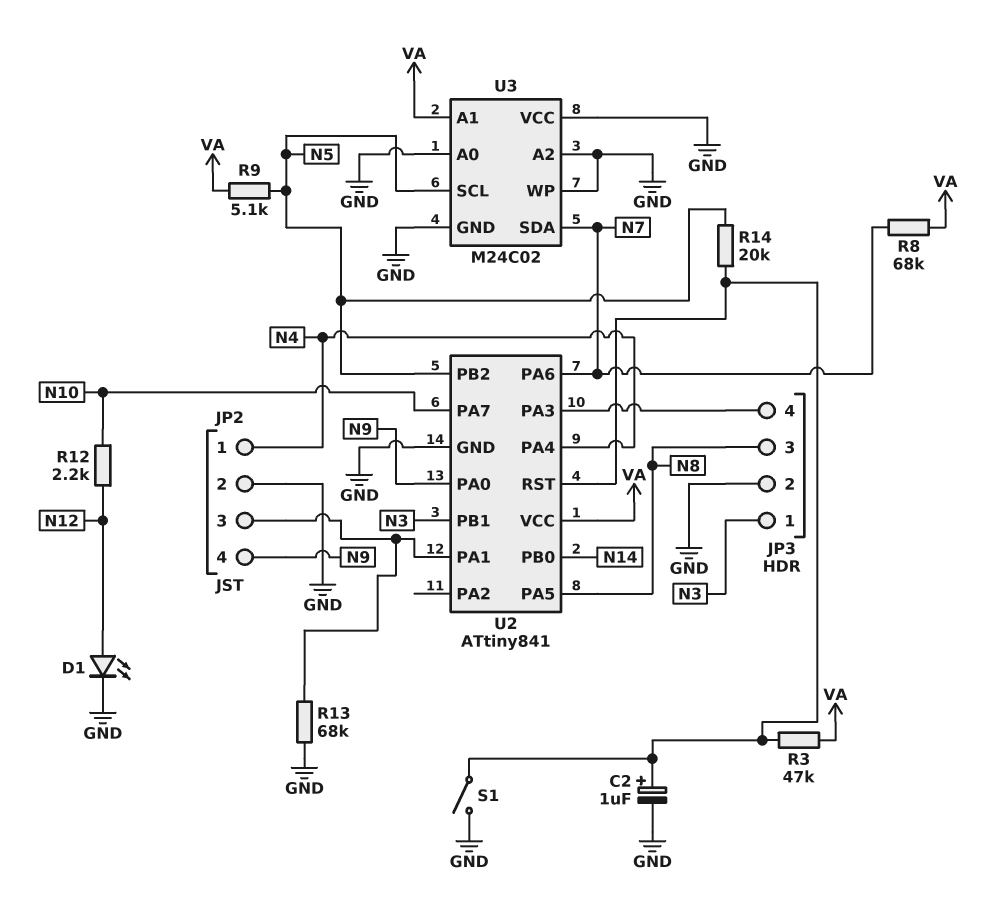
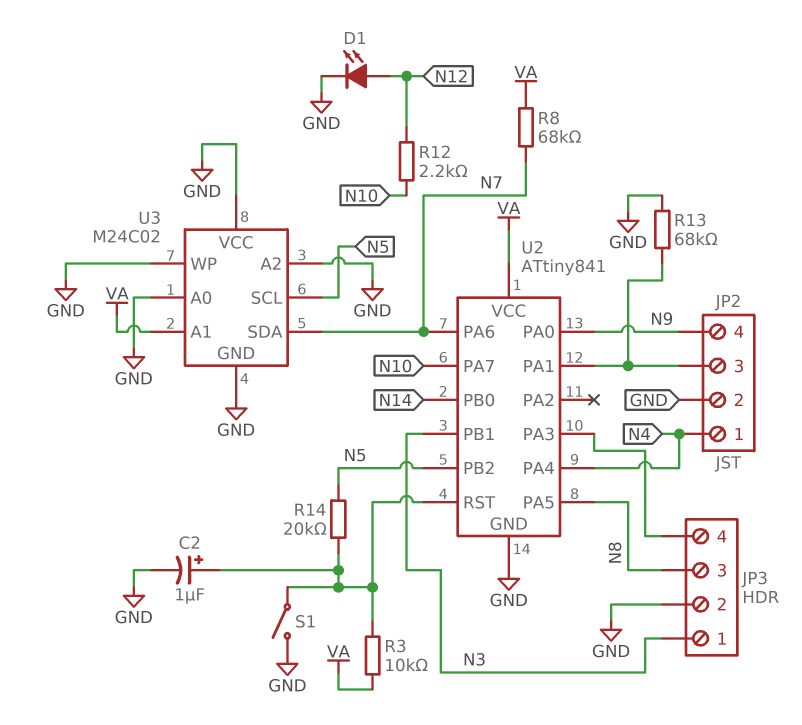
R3: 47k (U2/RST, VA) -> 10k (U2/RST, VA)
R9: 5.1k (N5, VA) -> none

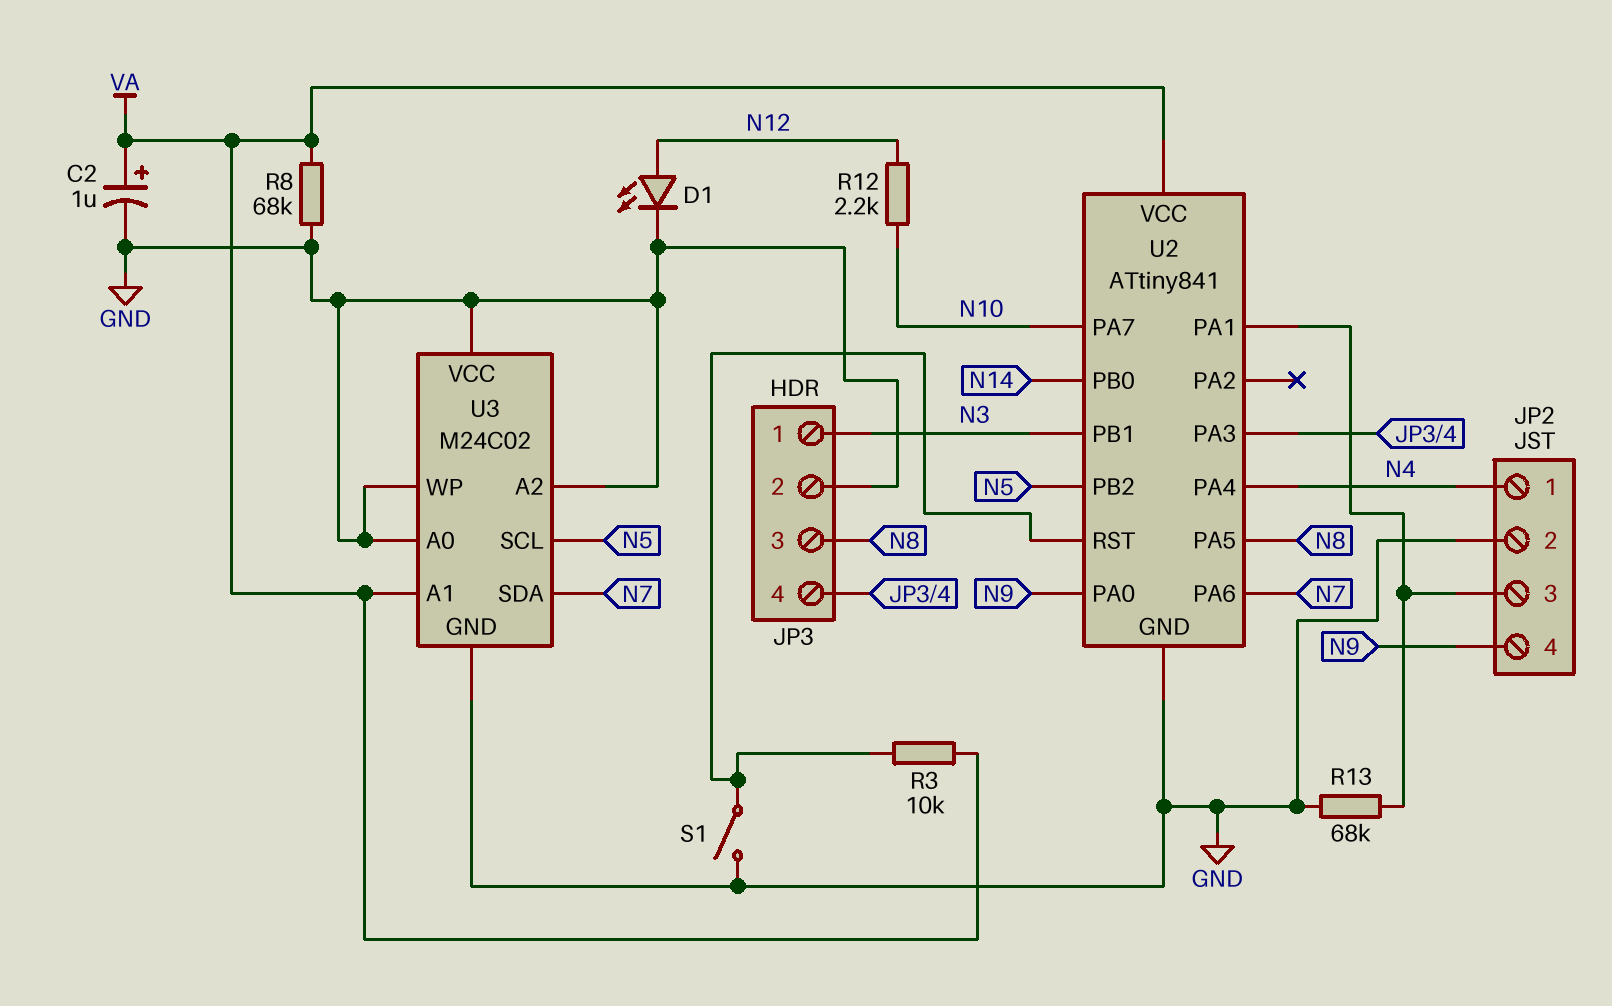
C2: 1uF (plus U2/RST, minus GND) -> 1uF (plus VA, minus GND)
R8: 68k (N7, VA) -> 68k (GND, VA)
R14: 20k (N5, U2/RST) -> none

